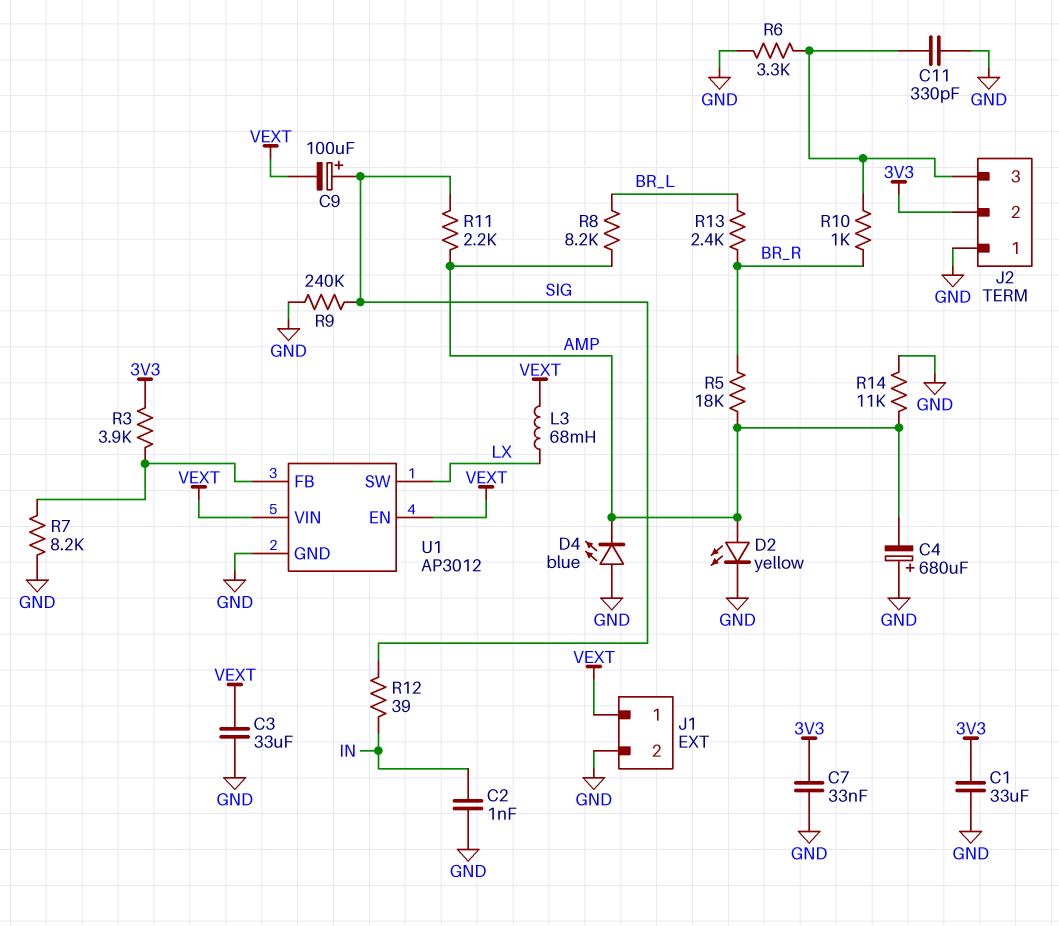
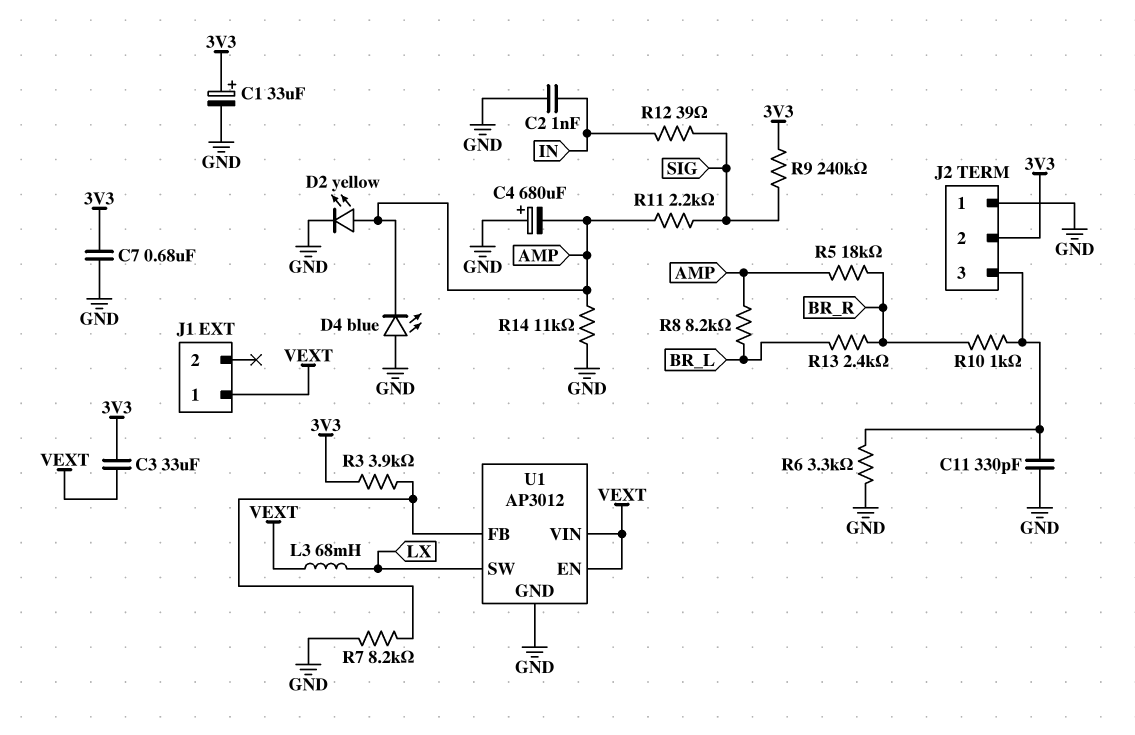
C1: 33uF (3V3, GND) -> 33uF (plus 3V3, minus GND)
C3: 33uF (GND, VEXT) -> 33uF (3V3, VEXT)
C7: 33nF (3V3, GND) -> 680nF (3V3, GND)
C9: 100uF (plus SIG, minus VEXT) -> none
J1 pin 2: GND -> none
R9: 240k (GND, SIG) -> 240k (3V3, SIG)

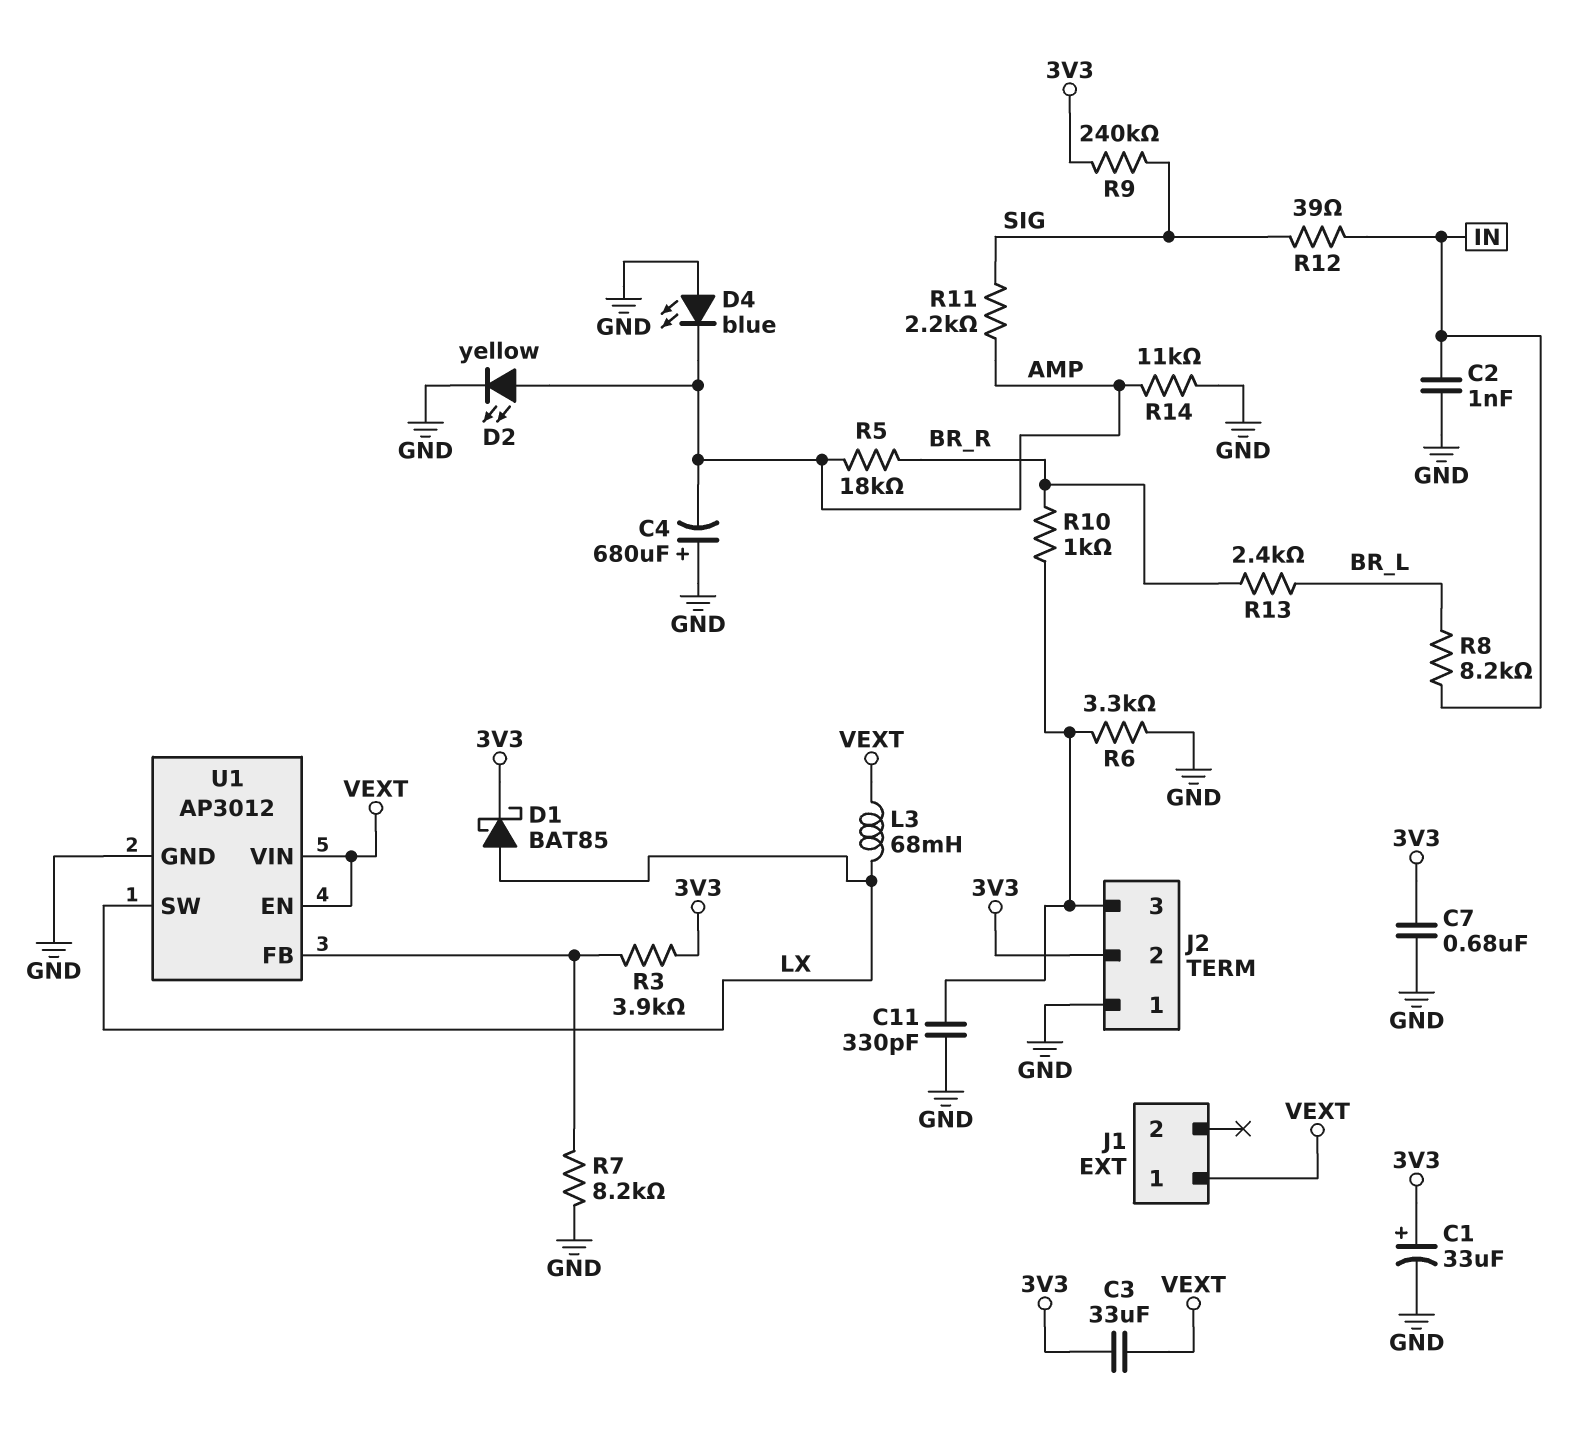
D1: none -> schottky BAT85 (A LX, K 3V3)
R8: 8.2k (AMP, BR_L) -> 8.2k (BR_L, IN)

